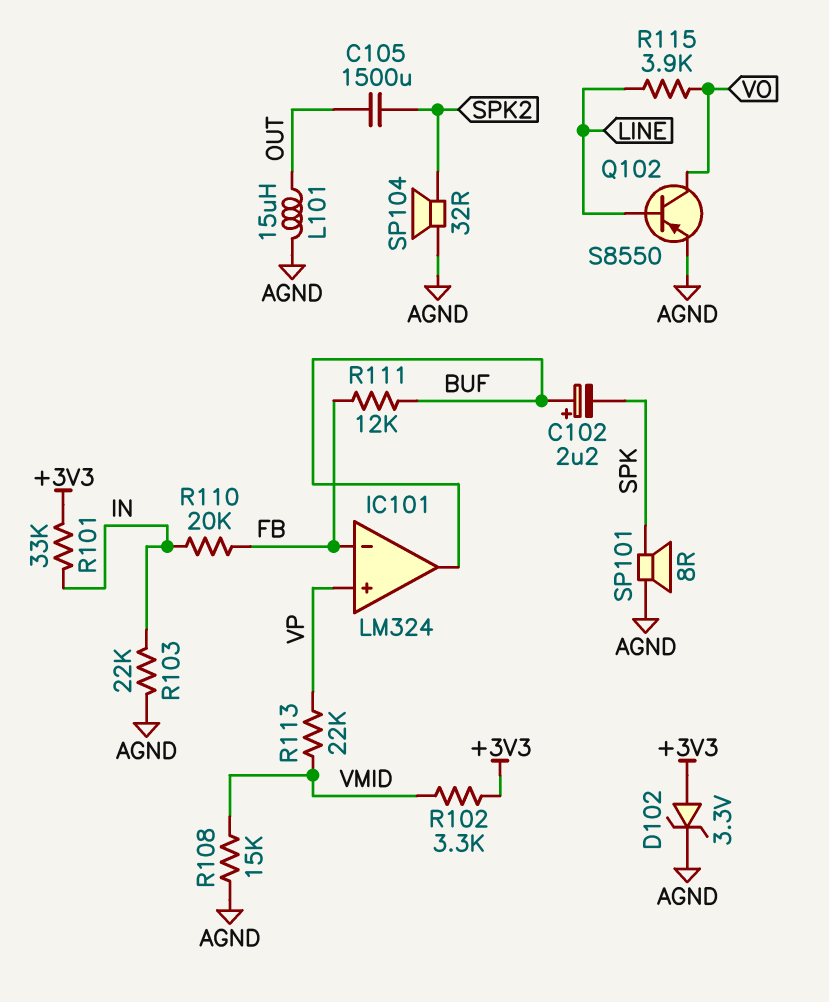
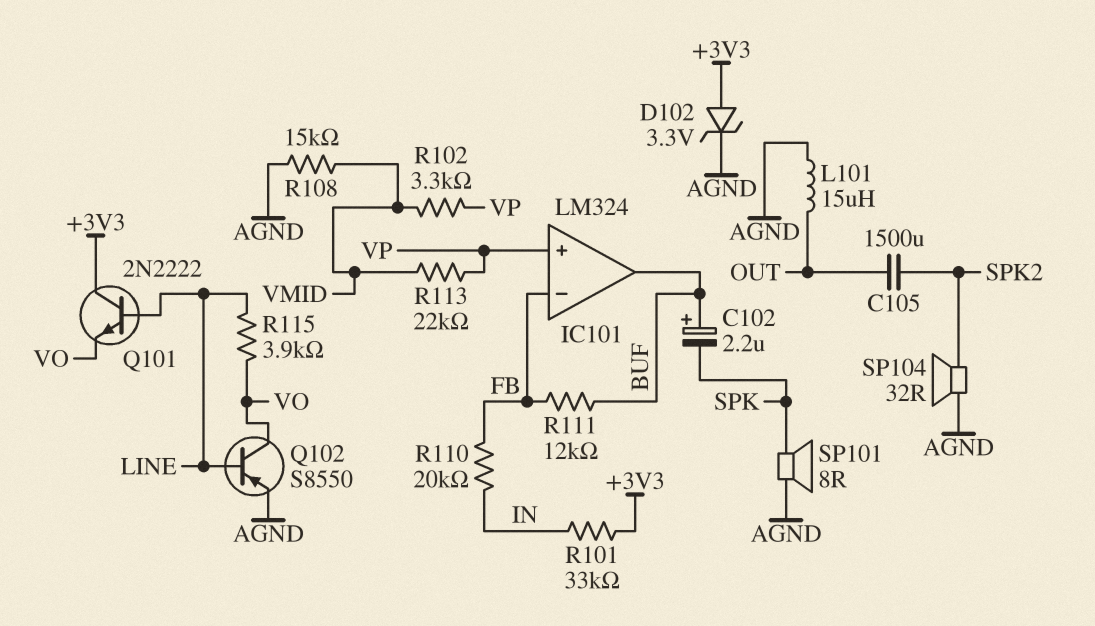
Q101: none -> NPN 2N2222 (B LINE, C +3V3, E VO)
R102: 3.3k (+3V3, VMID) -> 3.3k (VMID, VP)
R103: 22k (AGND, IN) -> none

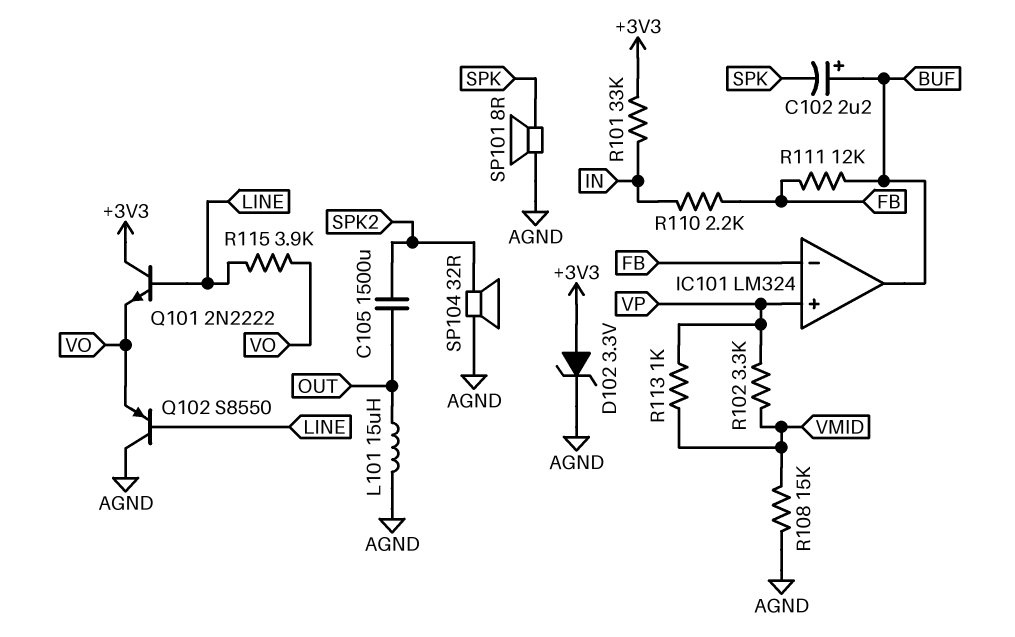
Q102: PNP S8550 (B LINE, C VO, E AGND) -> PNP S8550 (B LINE, C AGND, E VO)
R110: 20k (FB, IN) -> 2.2k (FB, IN)
R113: 22k (VMID, VP) -> 1k (VMID, VP)

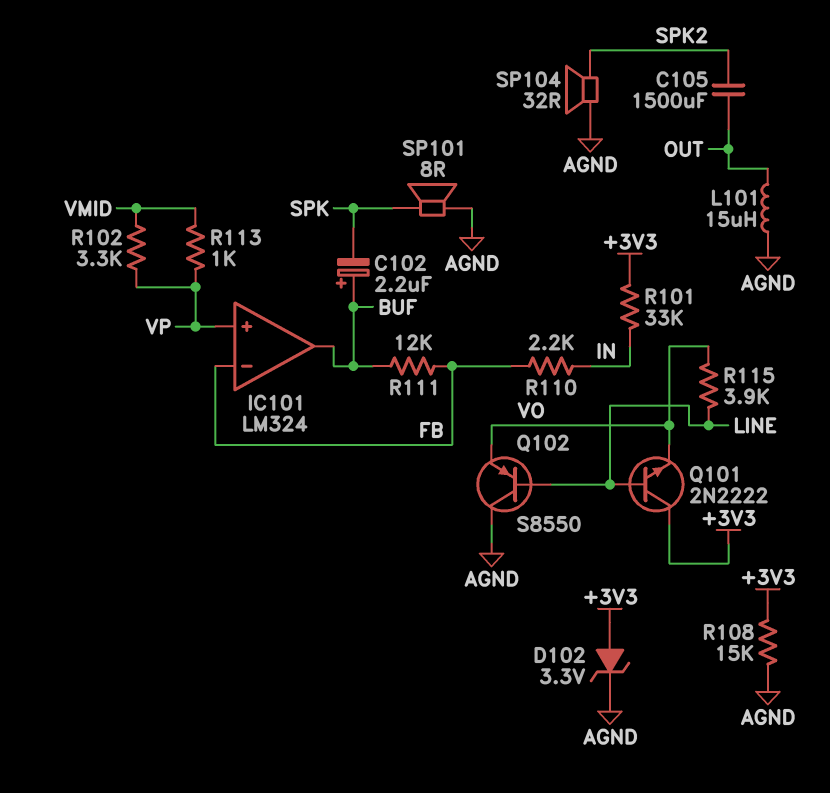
R108: 15k (AGND, VMID) -> 15k (+3V3, AGND)

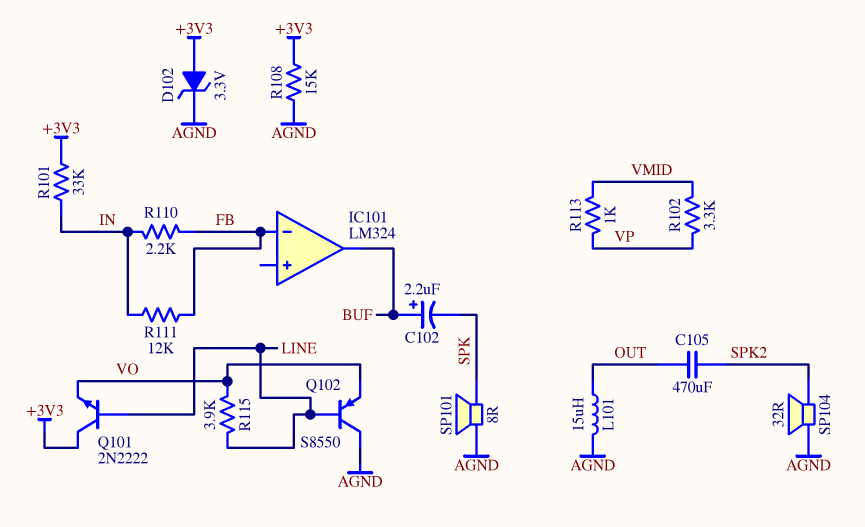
C105: 1500uF (OUT, SPK2) -> 470uF (OUT, SPK2)
IC101 pin in+: VP -> none
R111: 12k (BUF, FB) -> 12k (FB, IN)

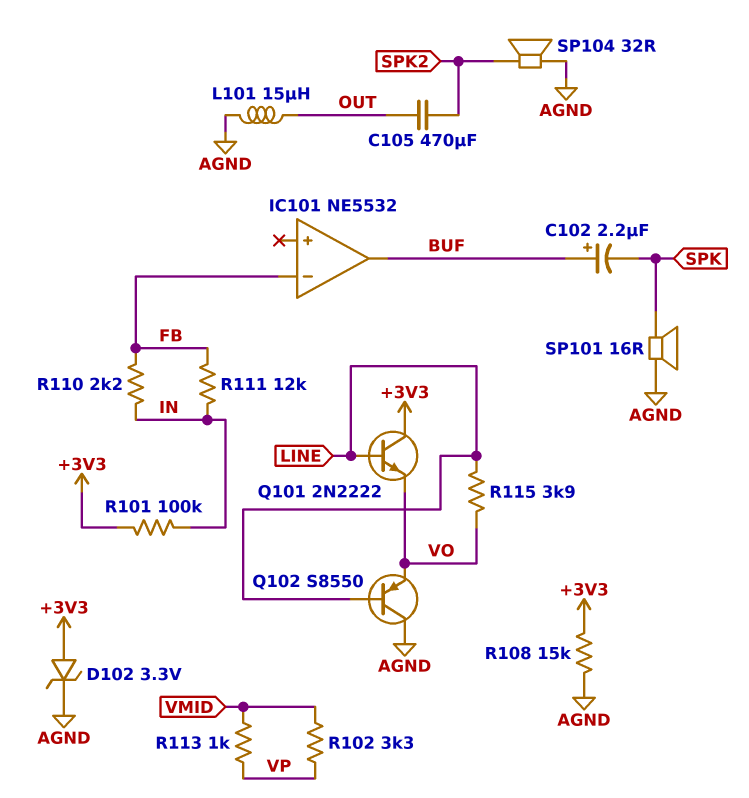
IC101: LM324 -> NE5532
R101: 33k (+3V3, IN) -> 100k (+3V3, IN)
SP101: speaker 8R (AGND, SPK) -> speaker 16R (AGND, SPK)

